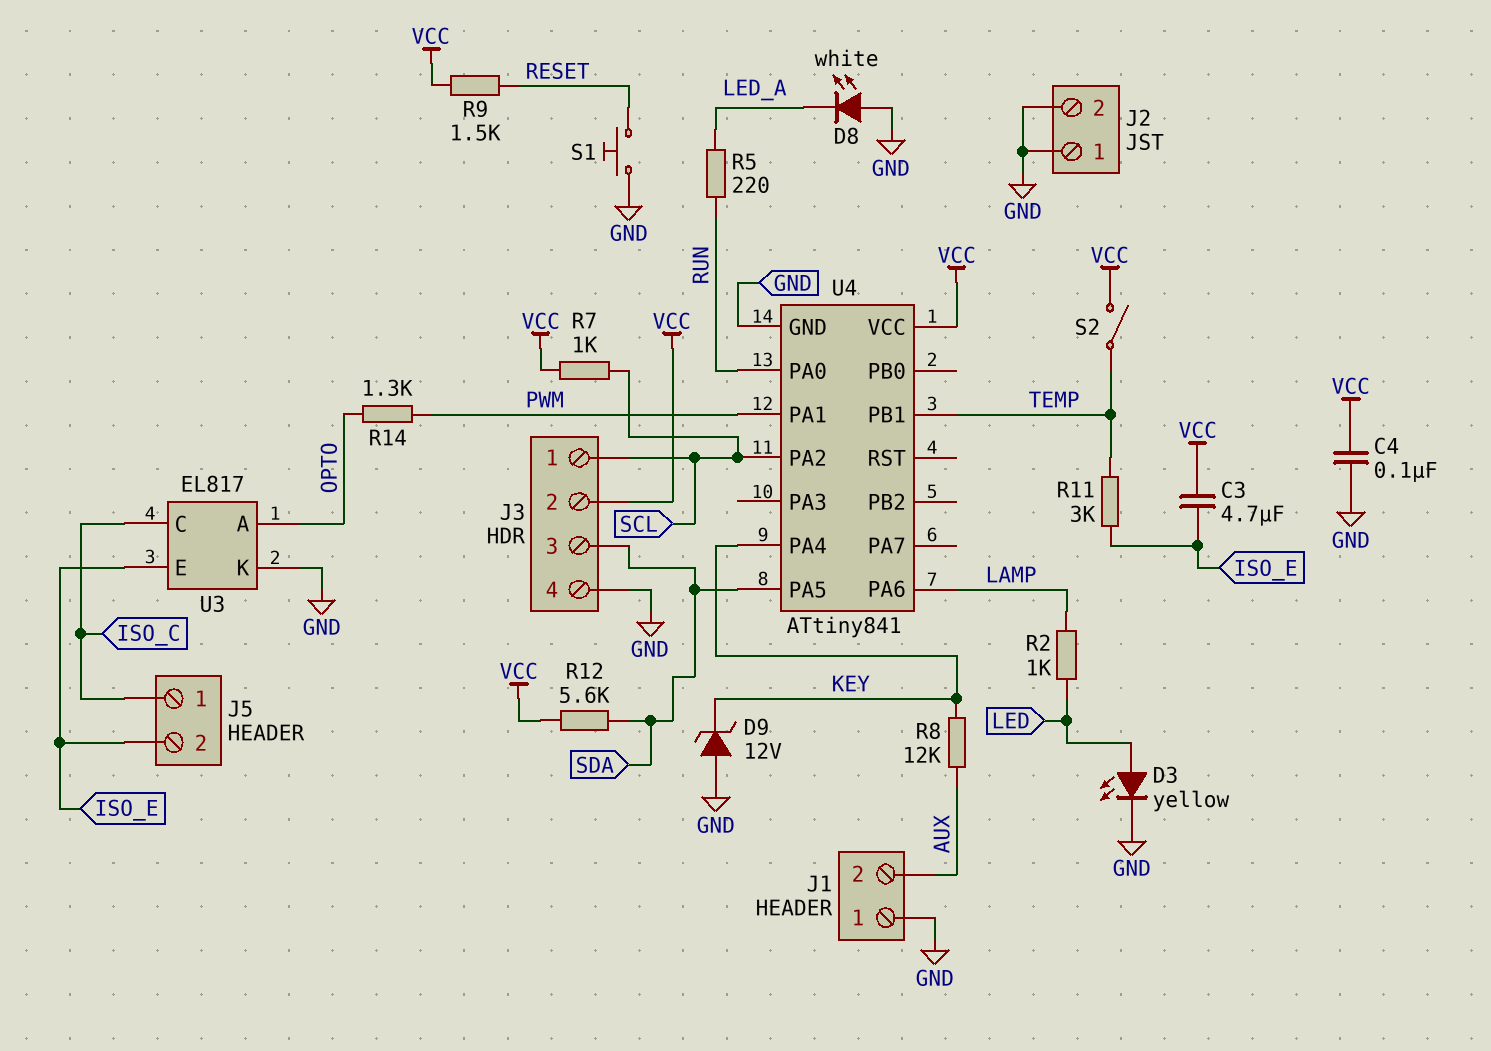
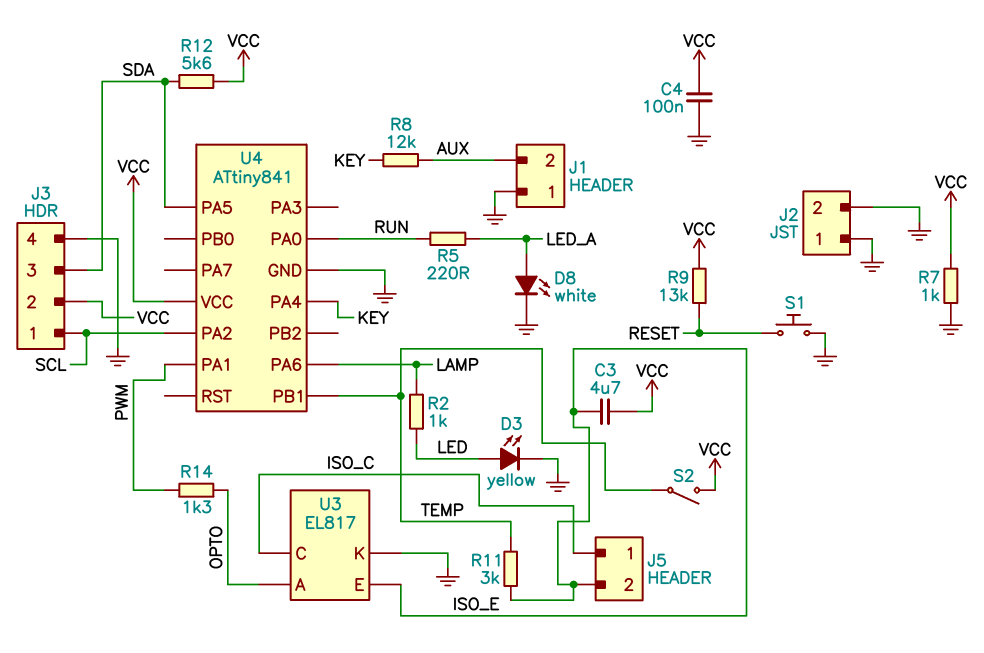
D8: LED white (A GND, K LED_A) -> LED white (A LED_A, K GND)
D9: zener 12V (A GND, K KEY) -> none
R7: 1k (SCL, VCC) -> 1k (GND, VCC)
R9: 1.5k (RESET, VCC) -> 13k (RESET, VCC)

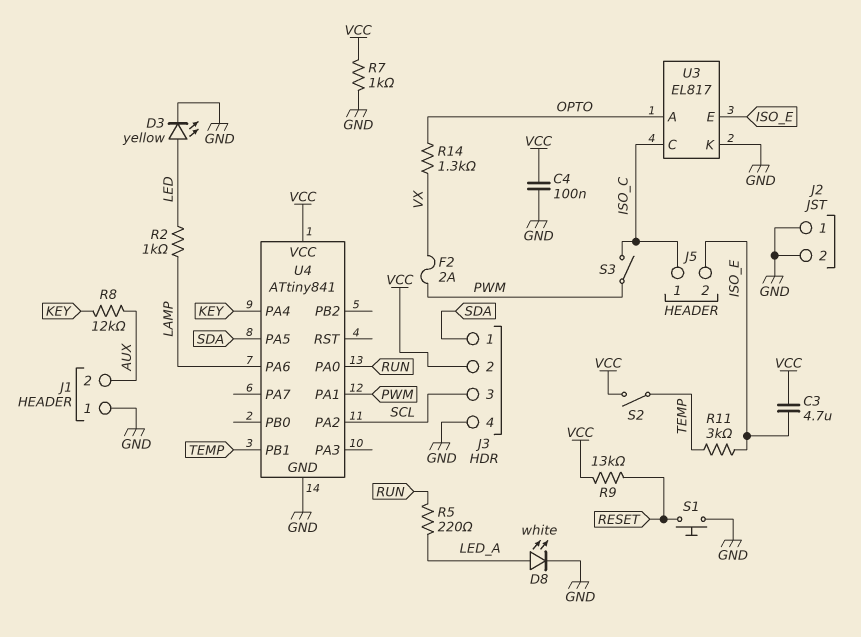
F2: none -> 2A (PWM, VX)
J3 pin 1: SCL -> SDA
J3 pin 3: SDA -> SCL
R12: 5.6k (SDA, VCC) -> none
R14: 1.3k (OPTO, PWM) -> 1.3k (OPTO, VX)
S3: none -> switch (ISO_C, PWM)

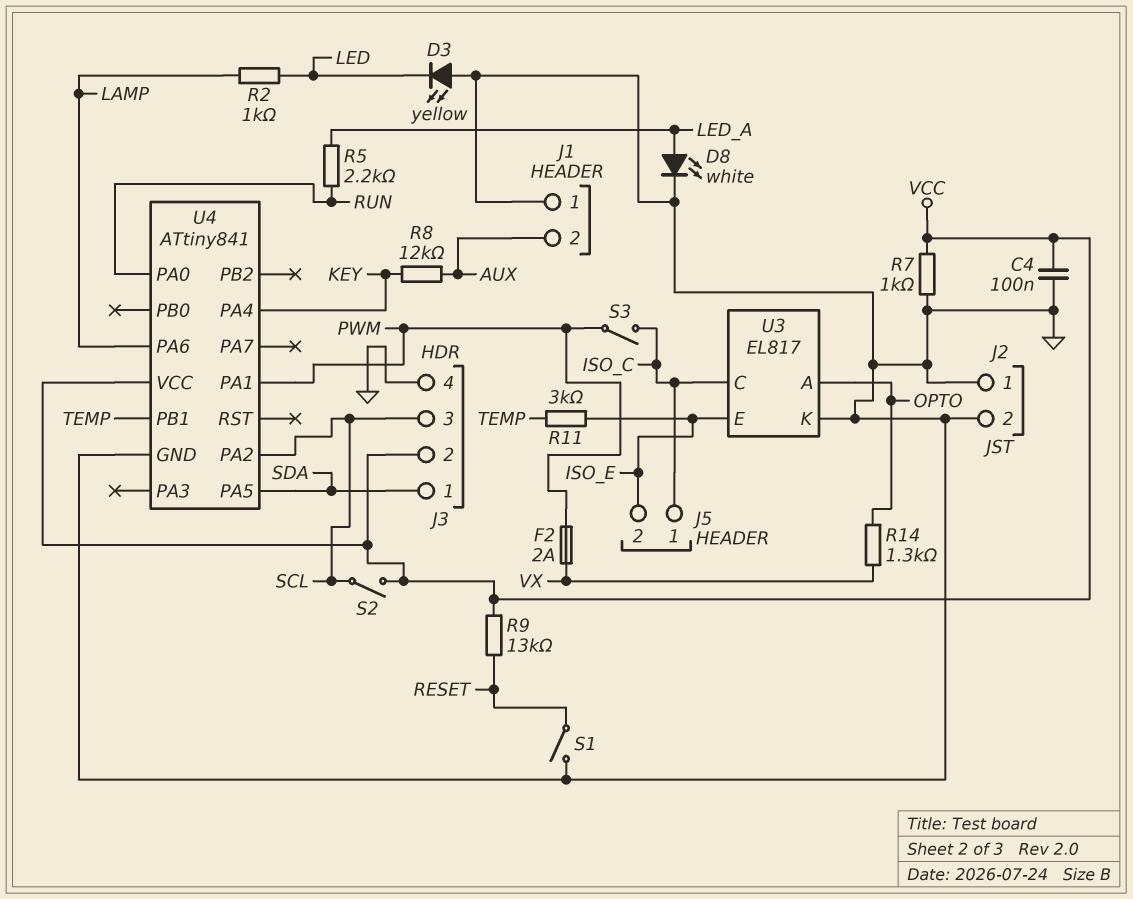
C3: 4.7uF (ISO_E, VCC) -> none
D3: LED yellow (A LED, K GND) -> LED yellow (A GND, K LED)
R5: 220 (LED_A, RUN) -> 2.2k (LED_A, RUN)
S1: button (GND, RESET) -> switch (GND, RESET)
S2: switch (TEMP, VCC) -> switch (SCL, VCC)

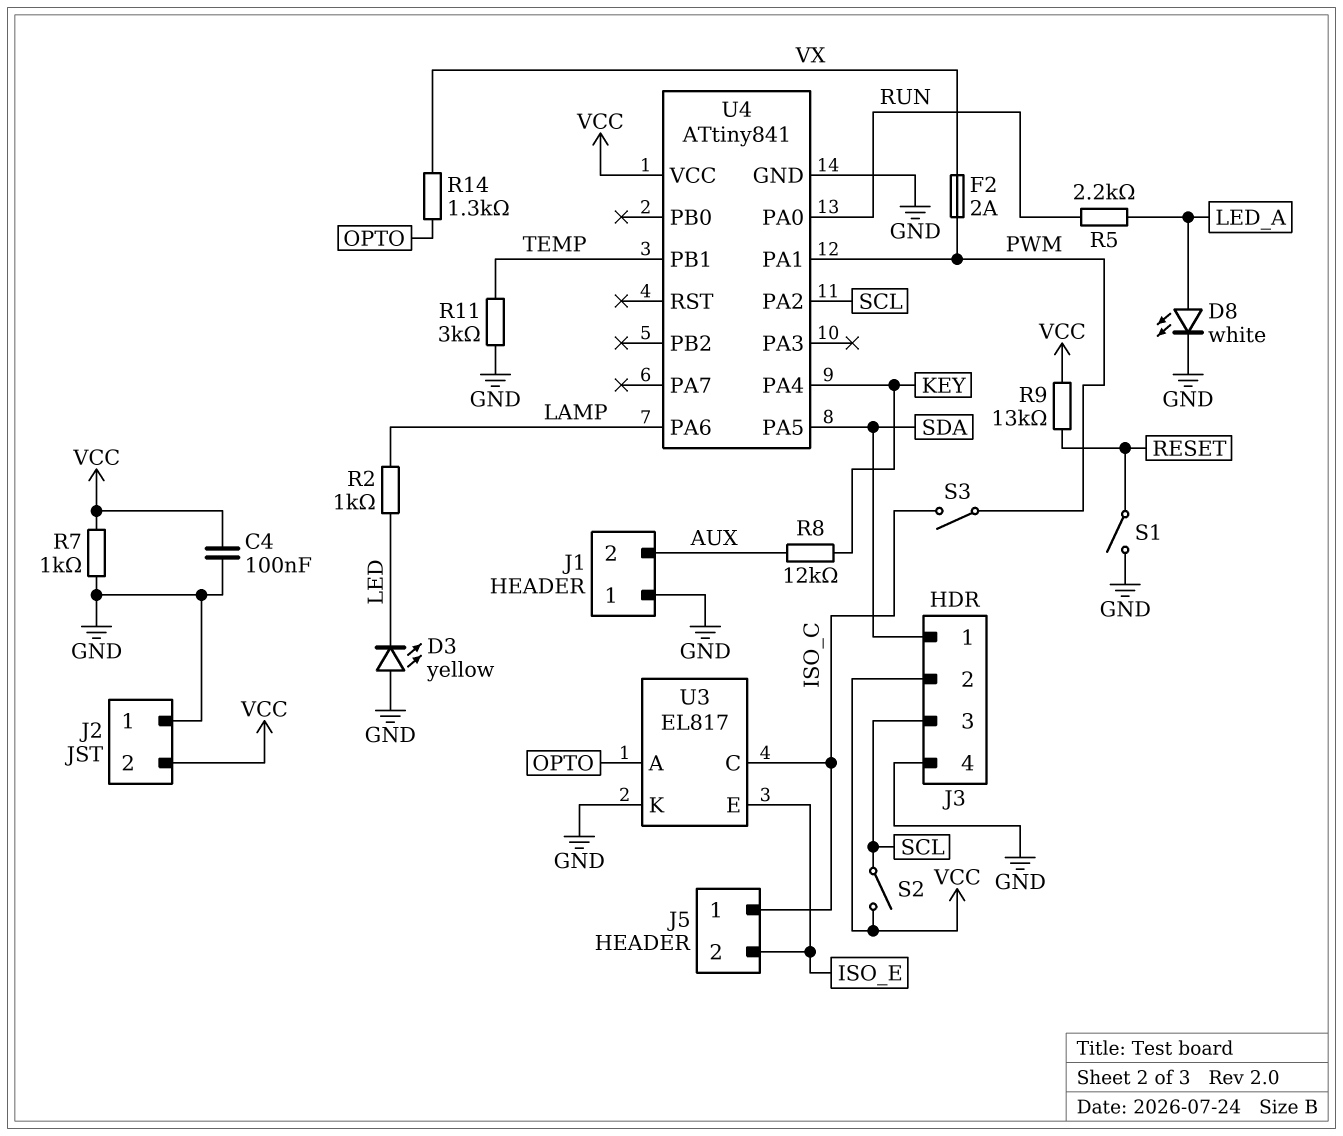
J2 pin 2: GND -> VCC
R11: 3k (ISO_E, TEMP) -> 3k (GND, TEMP)

